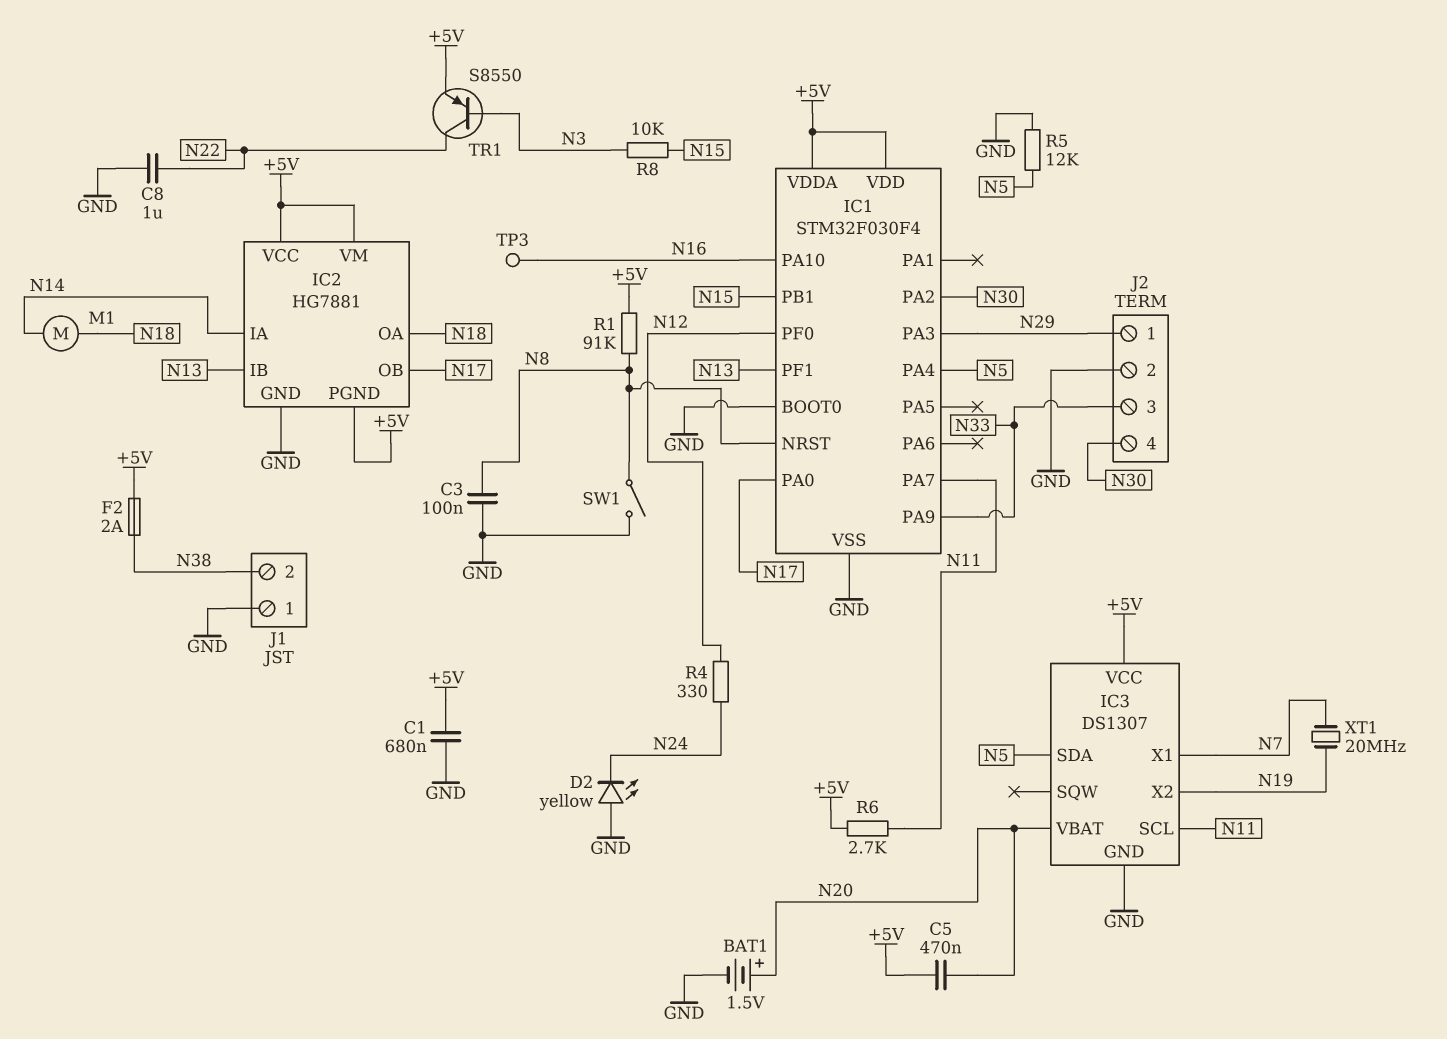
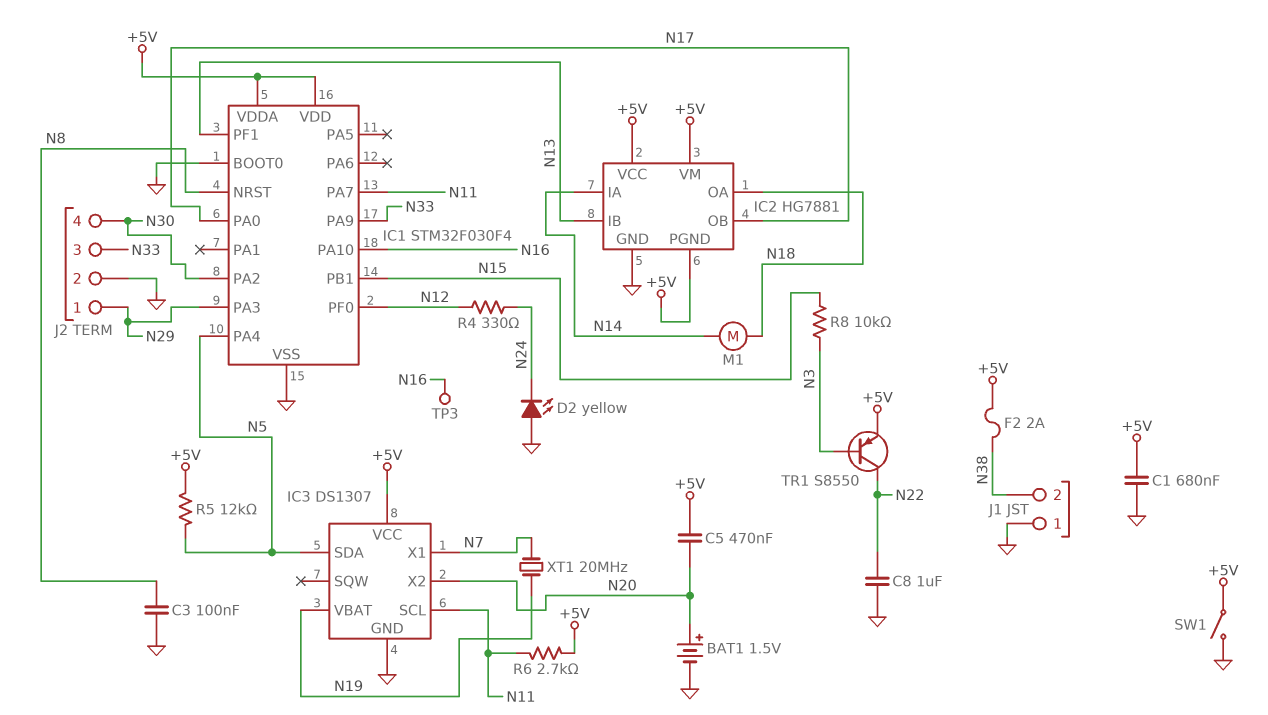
IC3 pin VBAT: N20 -> N19
IC3 pin X2: N19 -> N20
R1: 91k (+5V, N8) -> none
R5: 12k (GND, N5) -> 12k (+5V, N5)
SW1: switch (GND, N8) -> switch (+5V, GND)

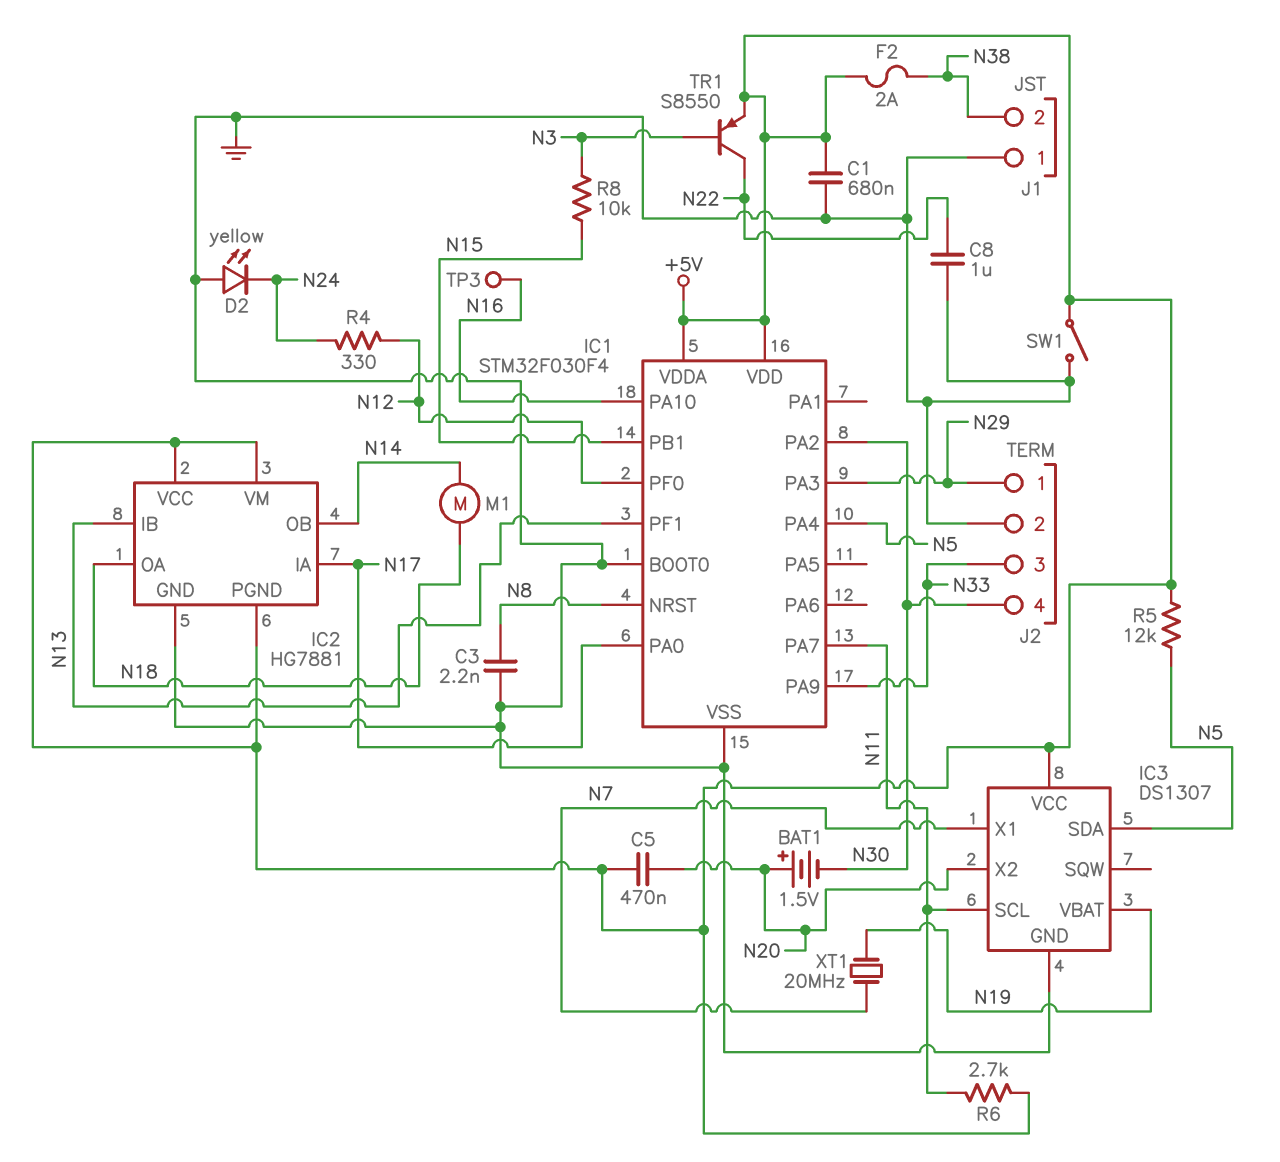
BAT1: 1.5V (plus N20, minus GND) -> 1.5V (plus N20, minus N30)
C3: 100nF (GND, N8) -> 2.2nF (GND, N8)
IC2 pin IA: N14 -> N17
IC2 pin OB: N17 -> N14

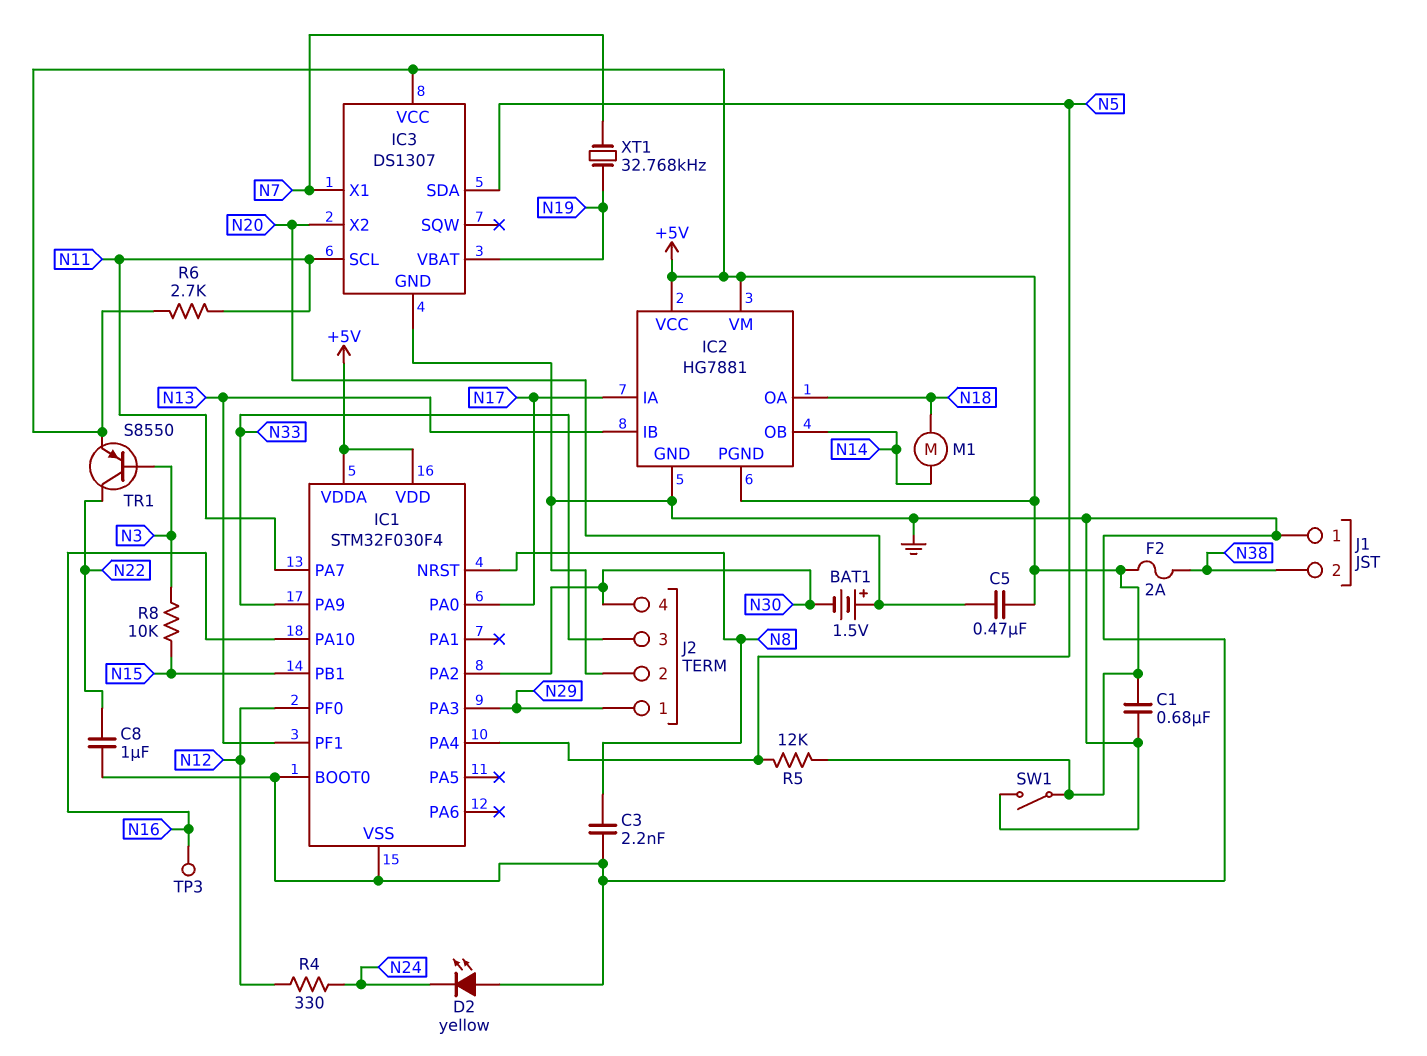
XT1: 20MHz (N7, N19) -> 32.768kHz (N7, N19)

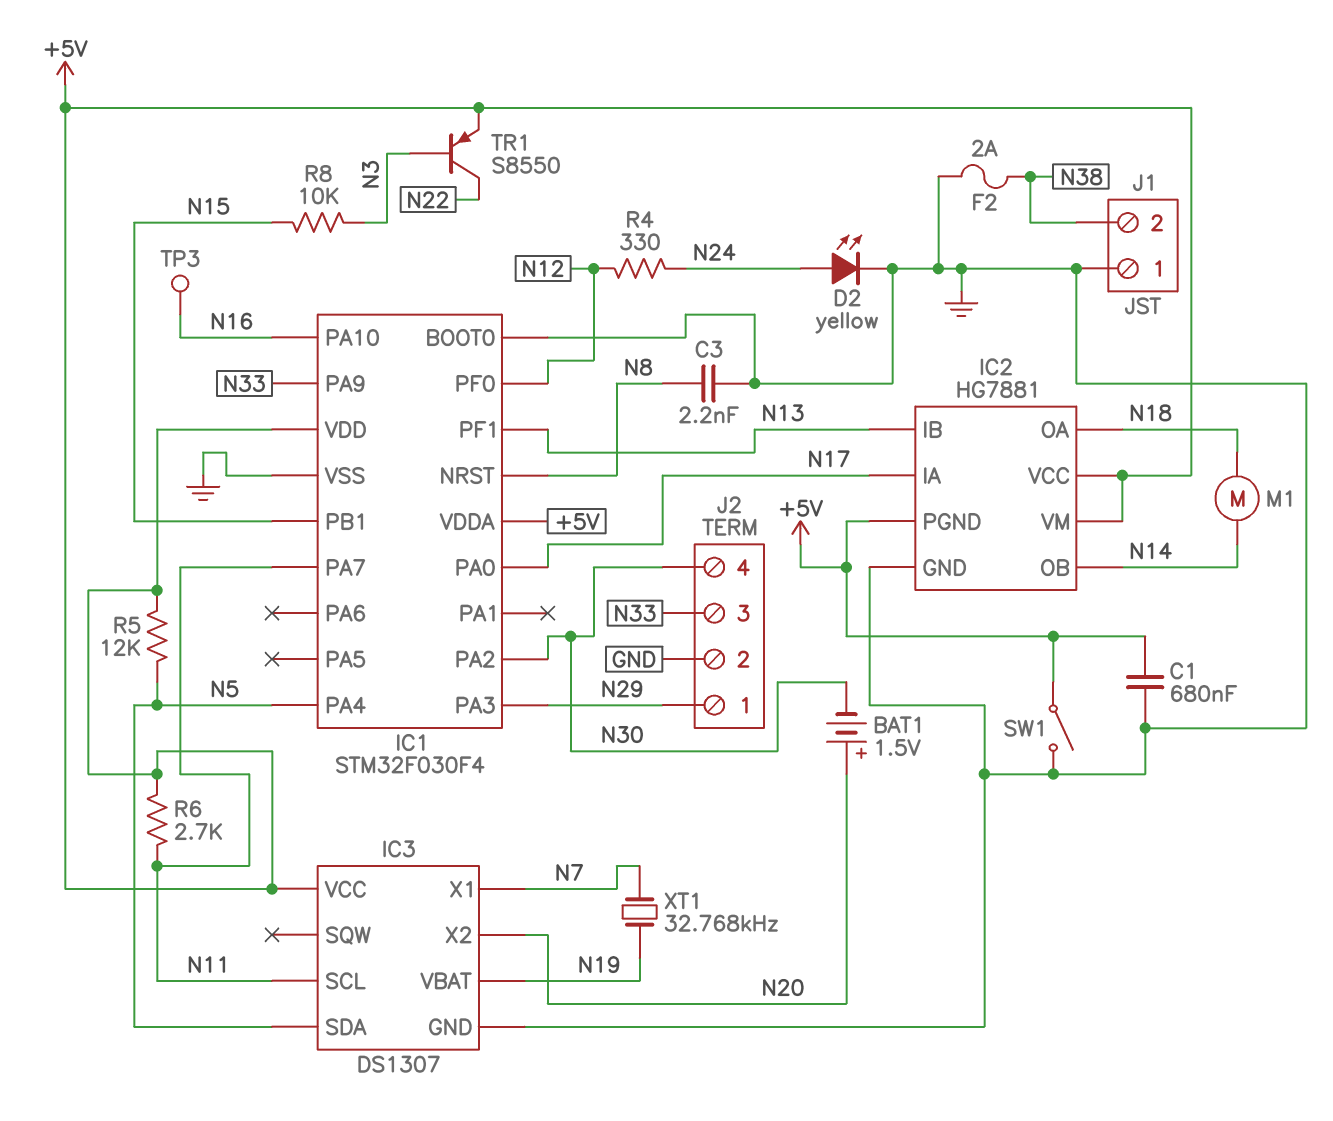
C5: 470nF (+5V, N20) -> none
C8: 1uF (GND, N22) -> none
D2: LED yellow (A GND, K N24) -> LED yellow (A N24, K GND)
F2: 2A (+5V, N38) -> 2A (GND, N38)

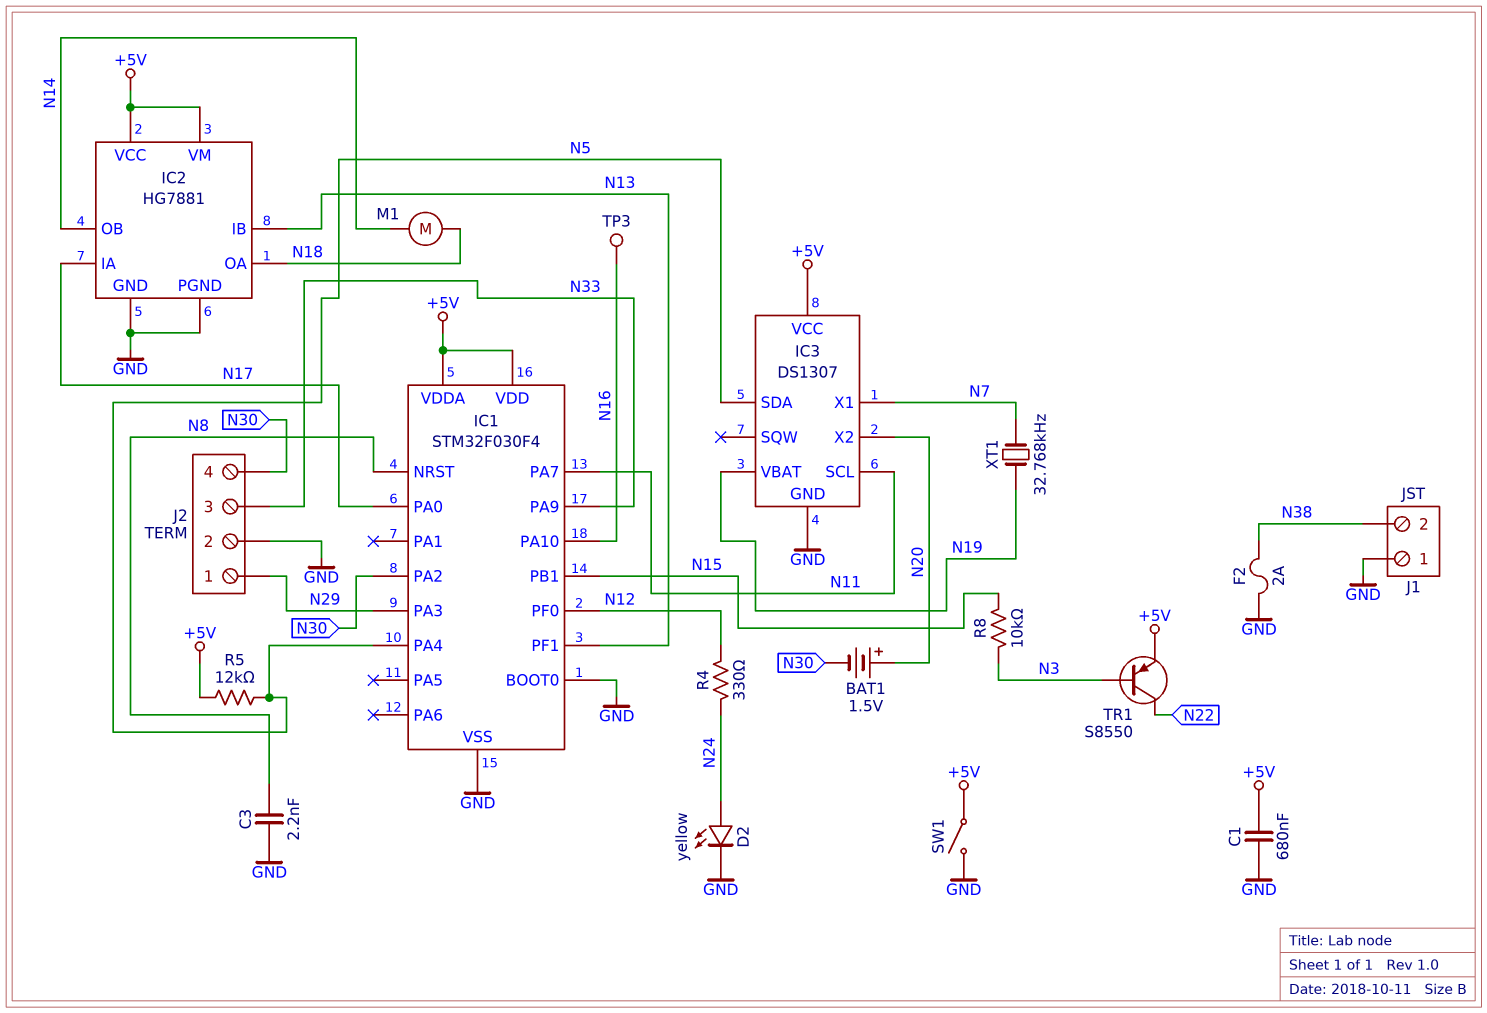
IC2 pin PGND: +5V -> GND
R6: 2.7k (+5V, N11) -> none

